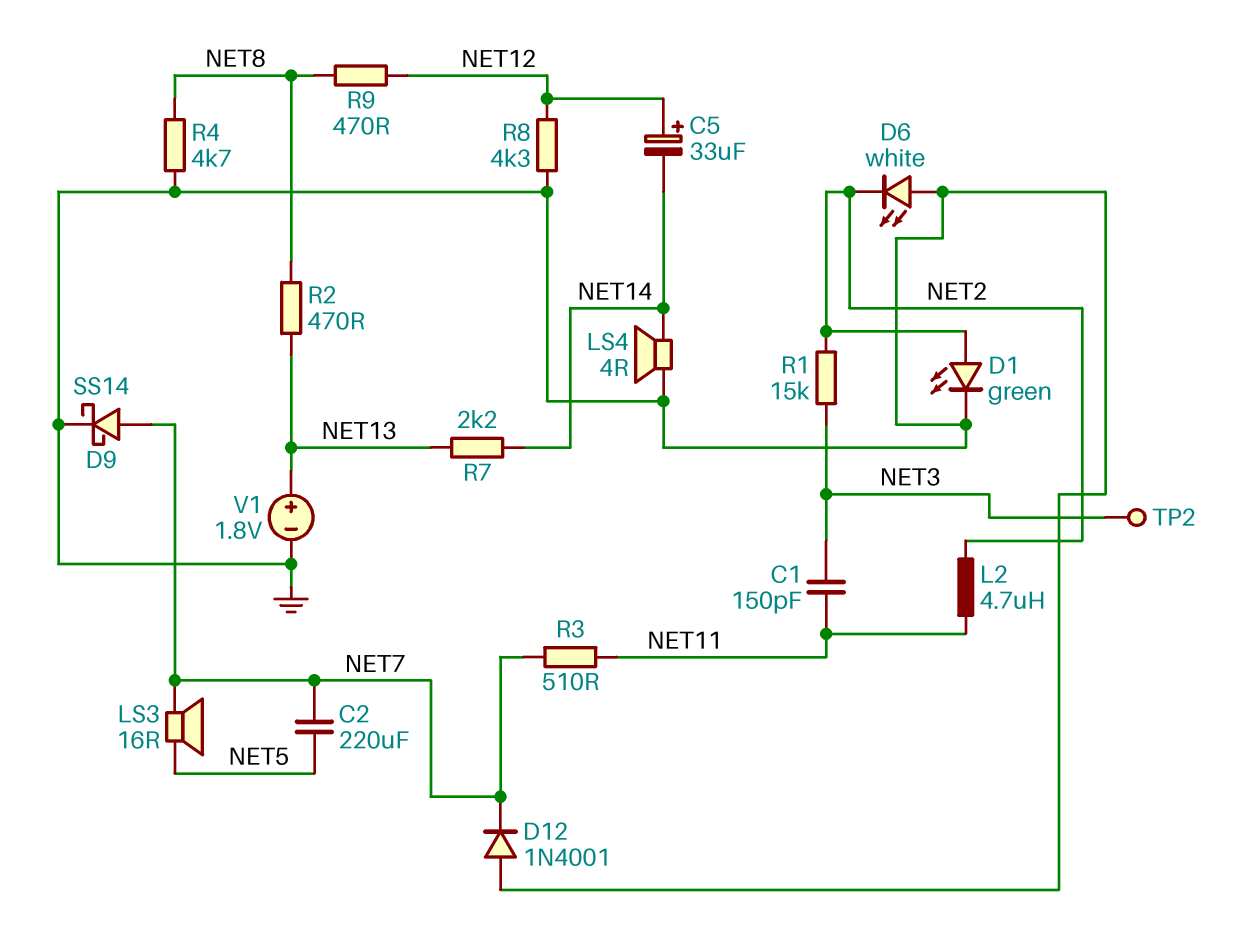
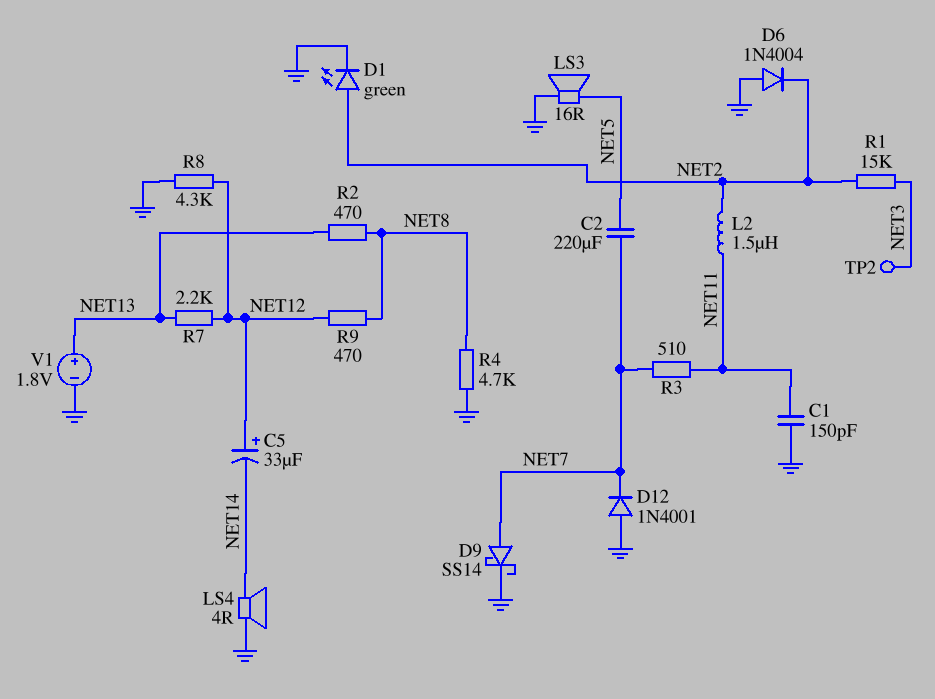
C1: 150pF (NET3, NET11) -> 150pF (GND, NET11)
D6: LED white (A GND, K NET2) -> diode 1N4004 (A GND, K NET2)
L2: 4.7uH (NET2, NET11) -> 1.5uH (NET2, NET11)
LS3: speaker 16R (NET5, NET7) -> speaker 16R (GND, NET5)
R7: 2.2k (NET13, NET14) -> 2.2k (NET12, NET13)

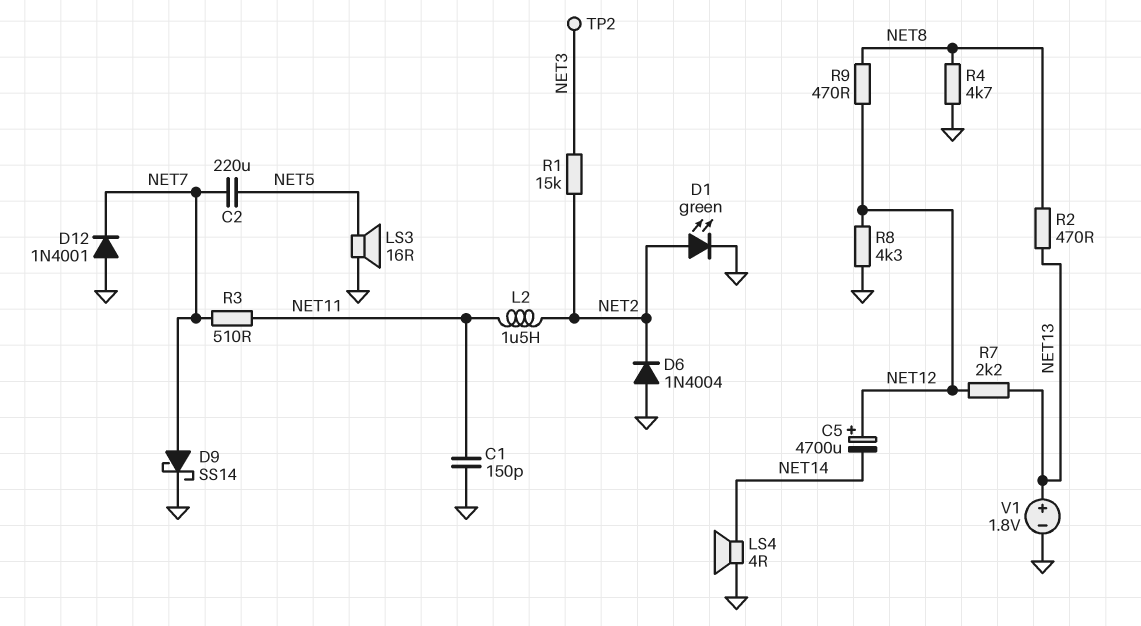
C5: 33uF (plus NET12, minus NET14) -> 4700uF (plus NET12, minus NET14)

